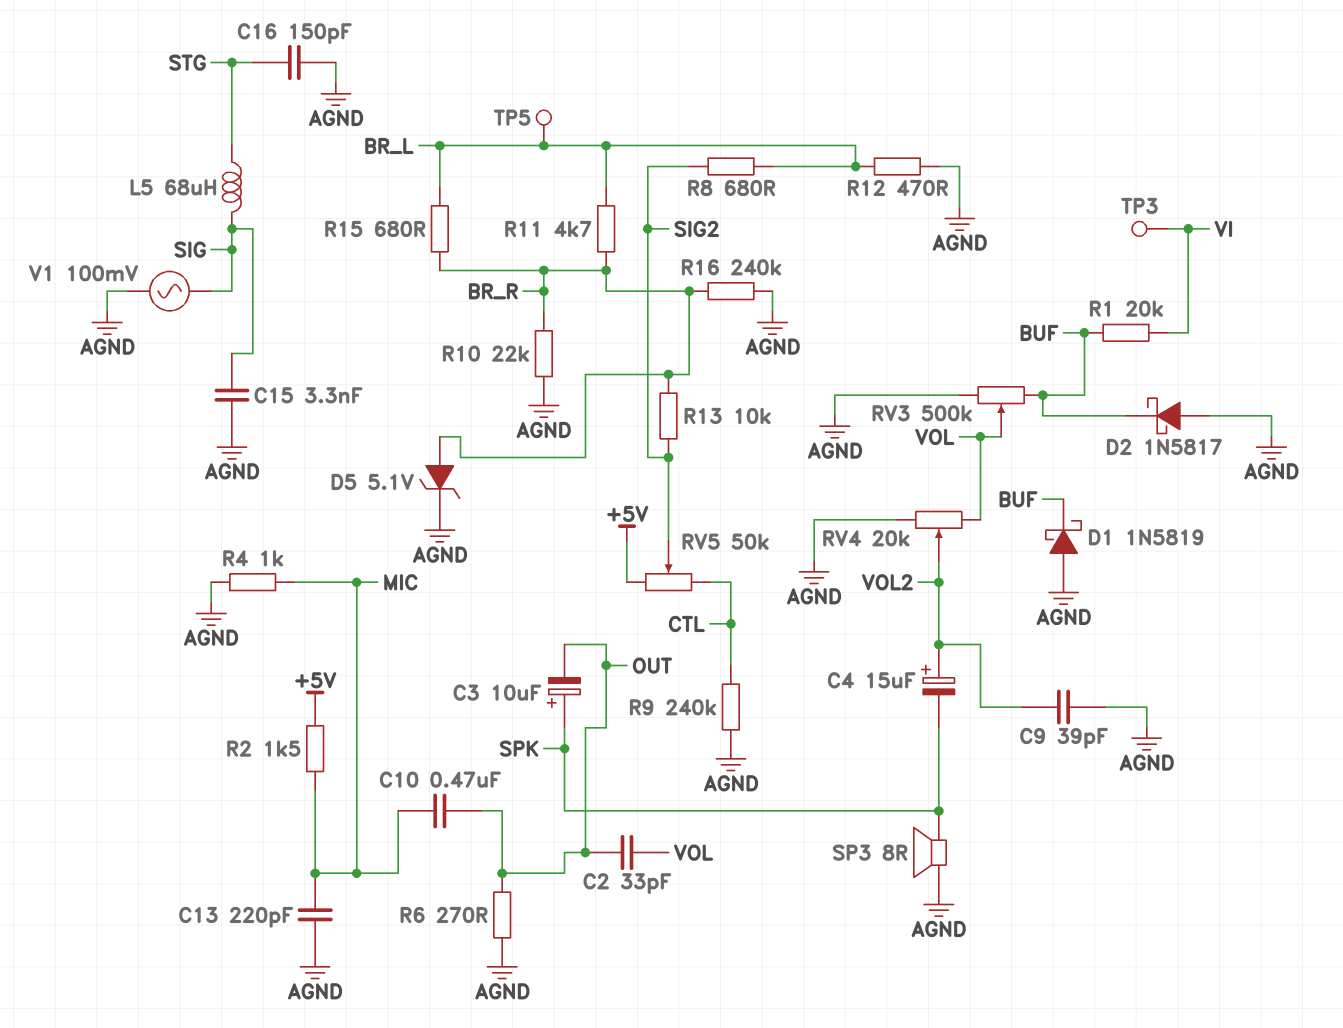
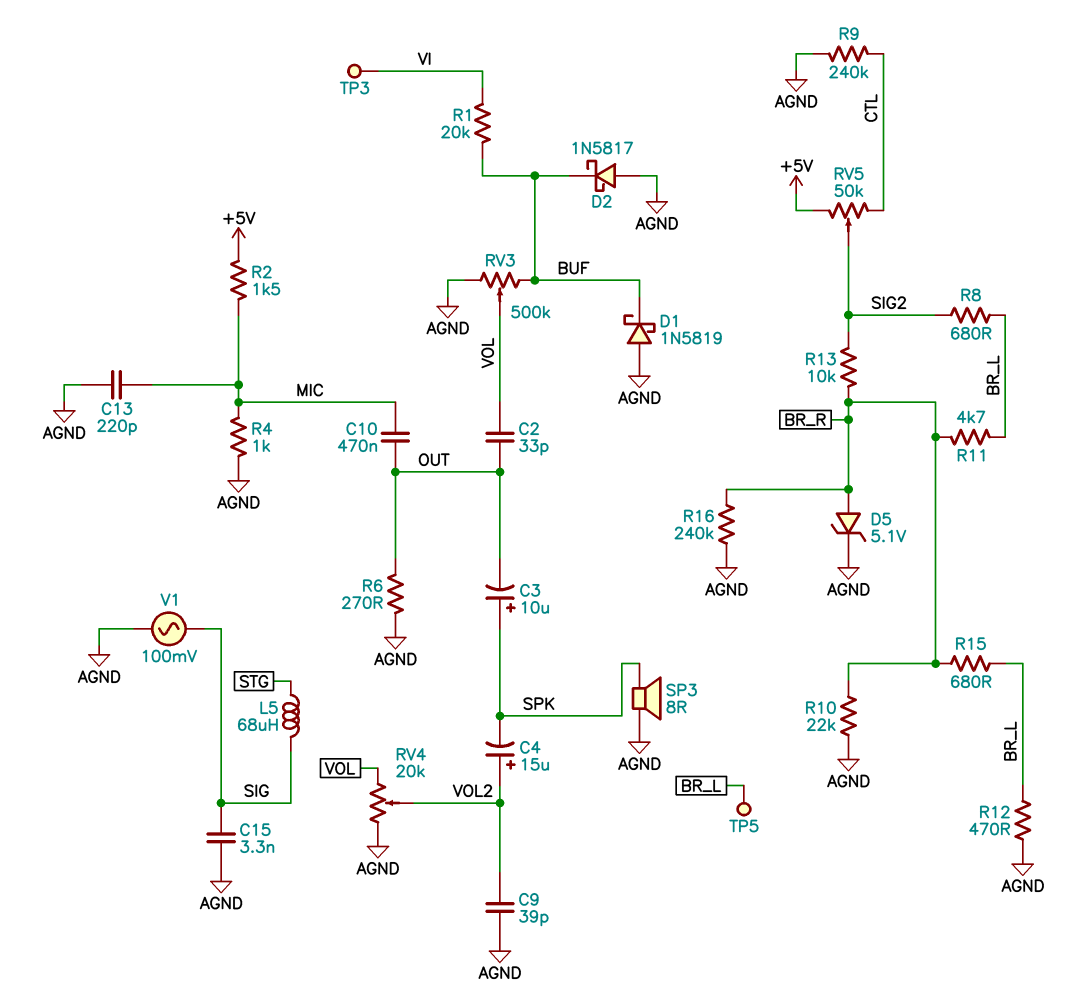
C16: 150pF (AGND, STG) -> none

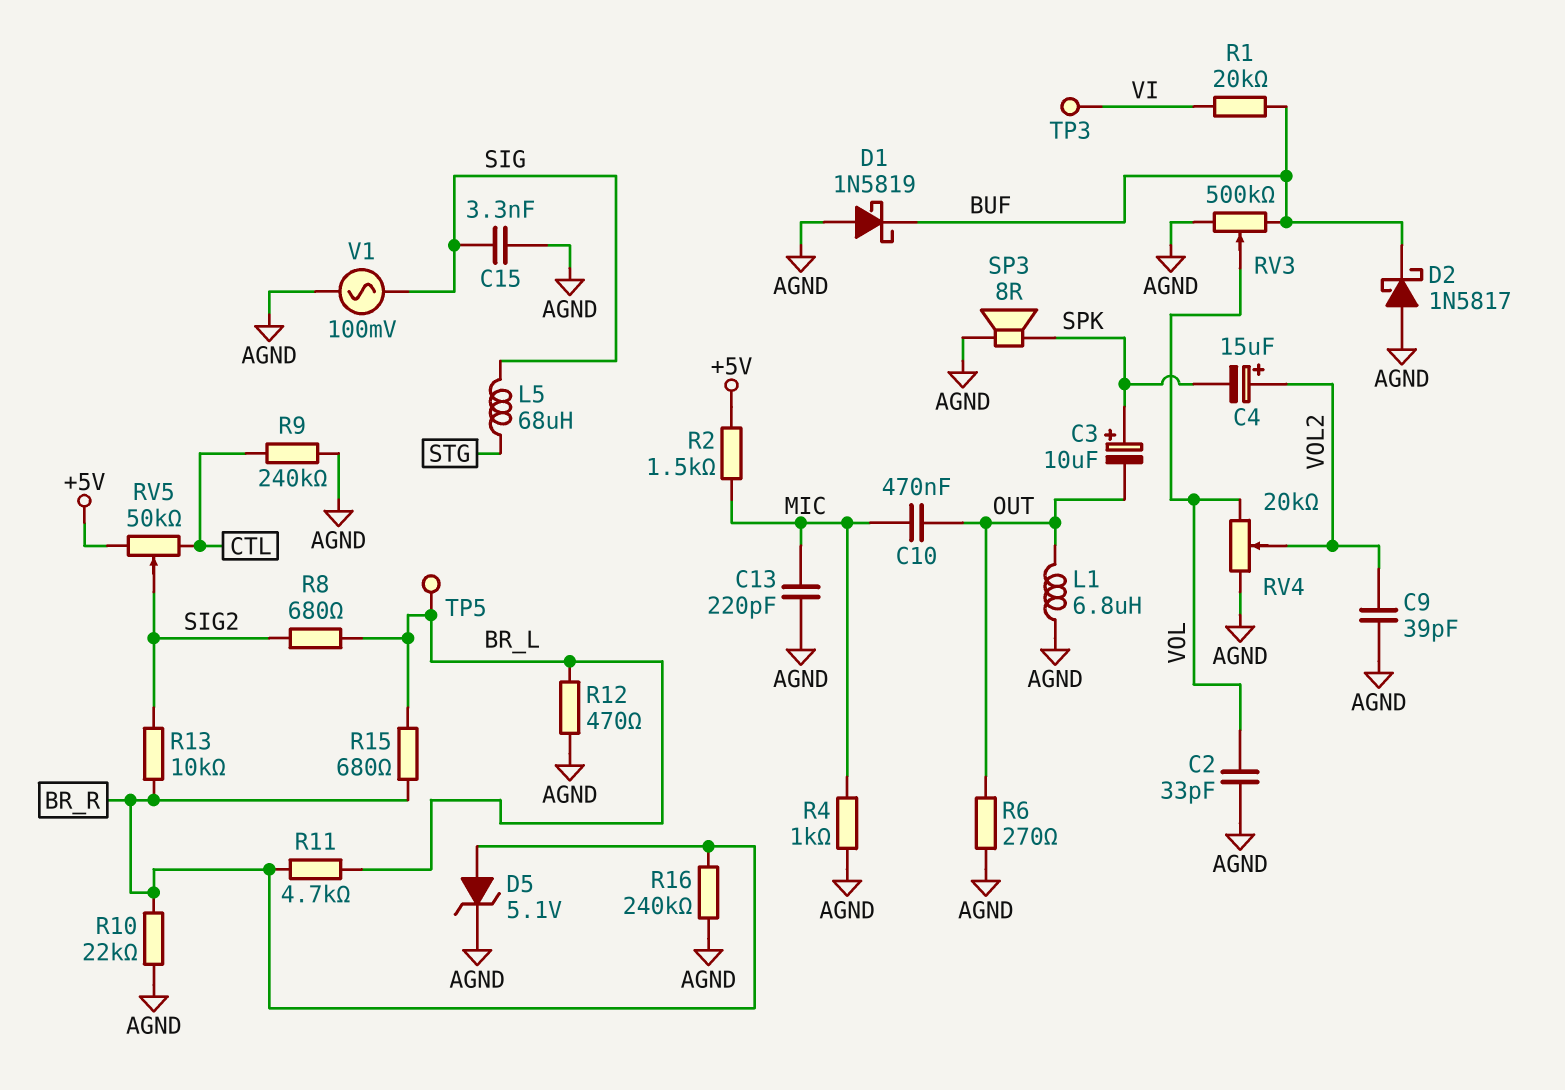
C2: 33pF (OUT, VOL) -> 33pF (AGND, VOL)
L1: none -> 6.8uH (AGND, OUT)

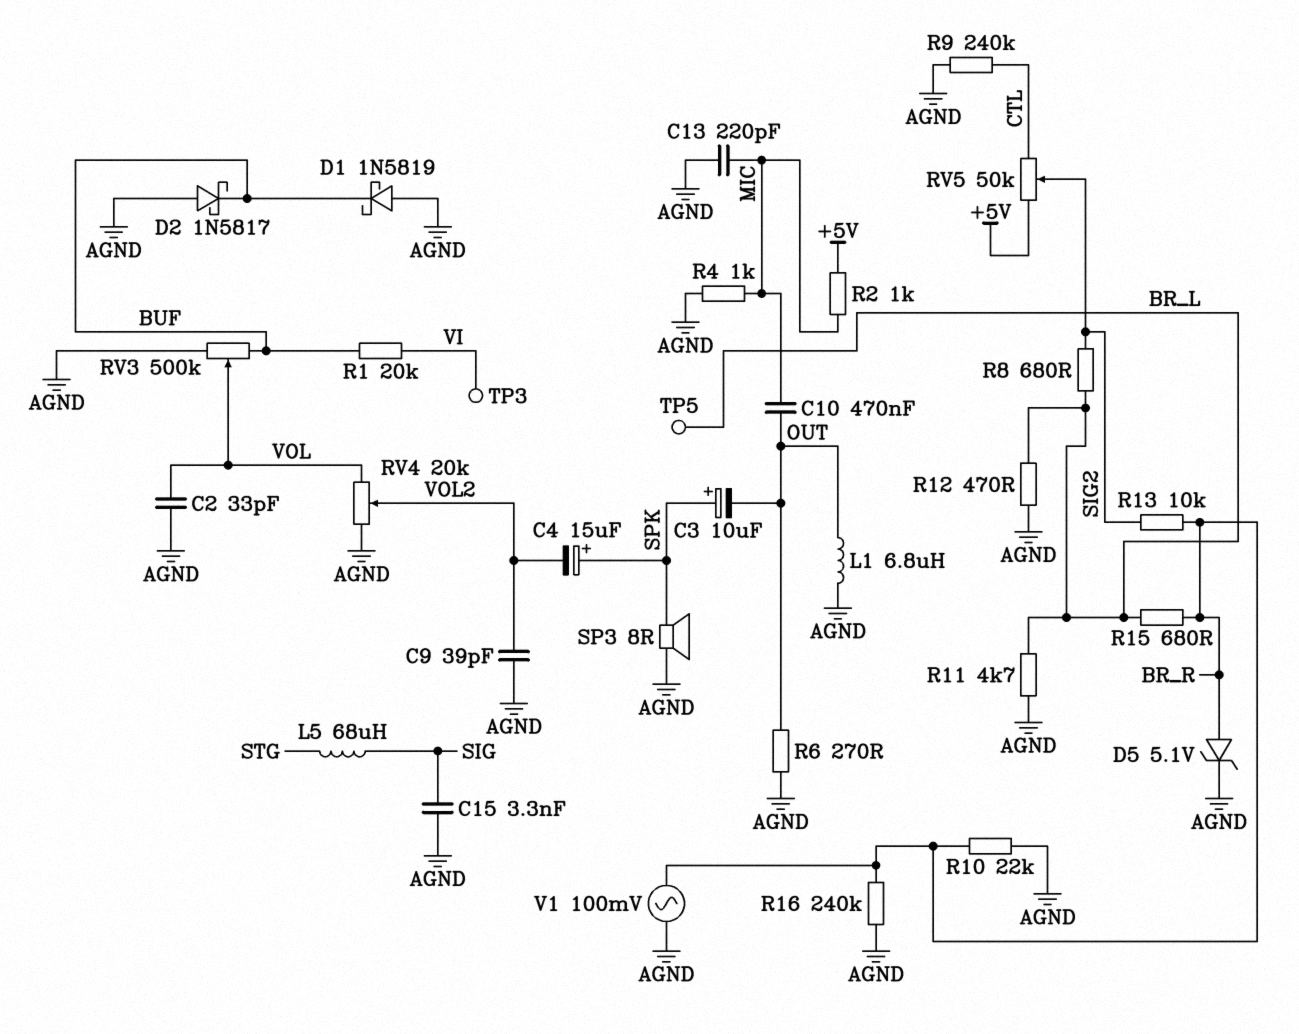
C4: 15uF (plus VOL2, minus SPK) -> 15uF (plus SPK, minus VOL2)
R2: 1.5k (+5V, MIC) -> 1k (+5V, MIC)
R11: 4.7k (BR_L, BR_R) -> 4.7k (AGND, BR_L)
V1: AC 100mV (AGND, SIG) -> AC 100mV (AGND, BR_R)

